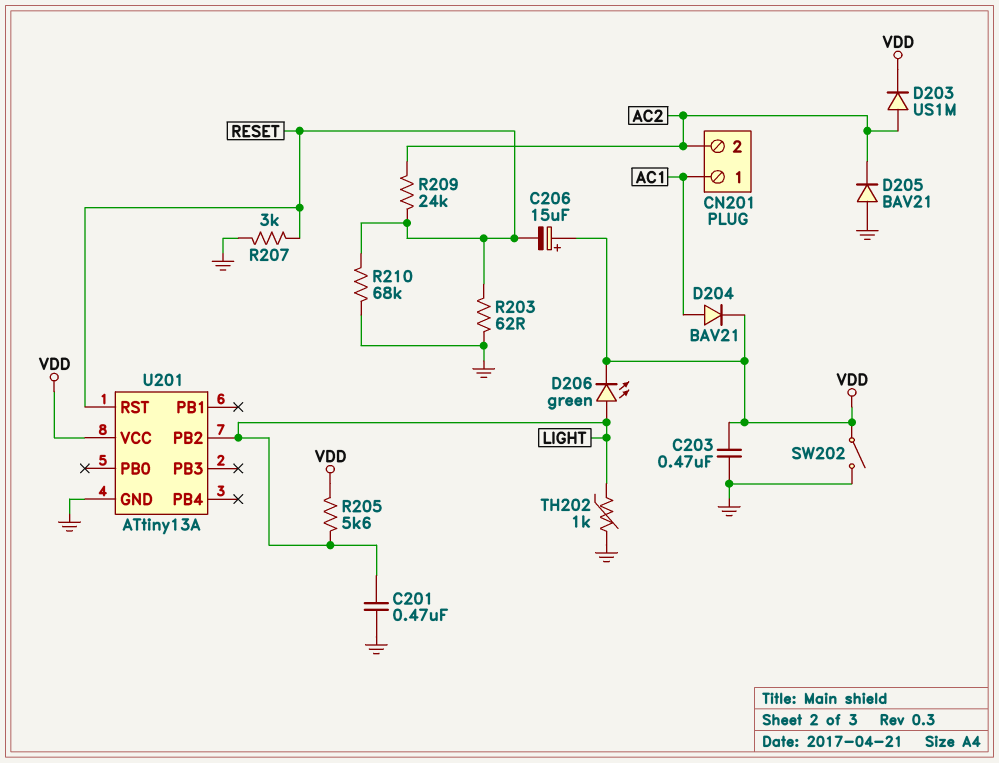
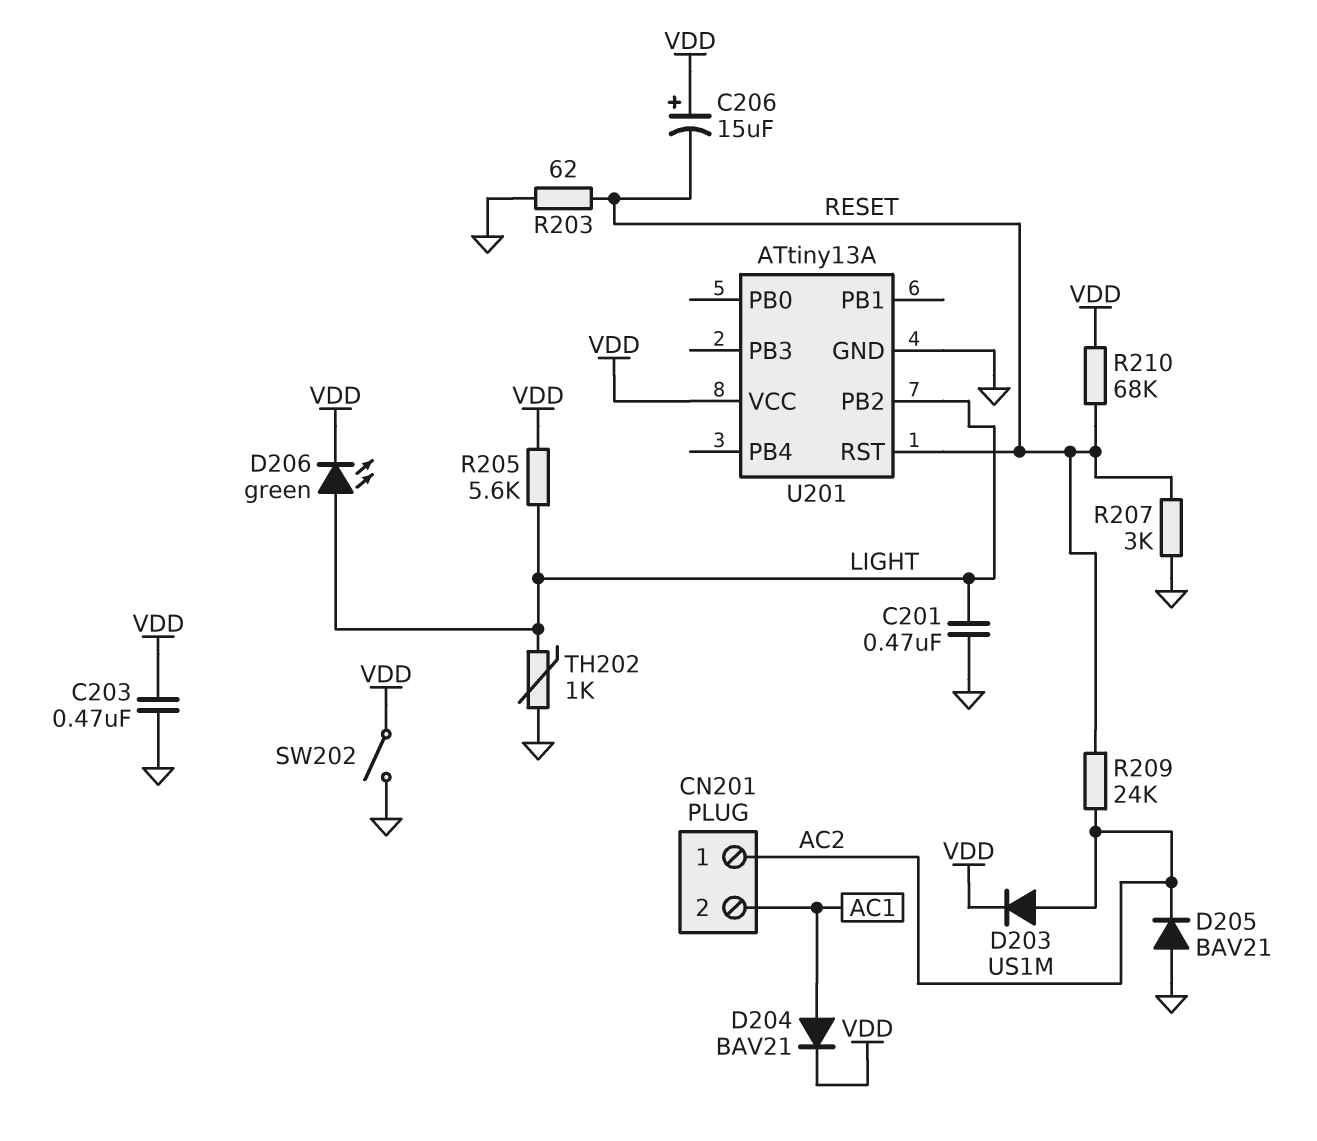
CN201 pin 1: AC1 -> AC2
CN201 pin 2: AC2 -> AC1
R210: 68k (GND, RESET) -> 68k (RESET, VDD)

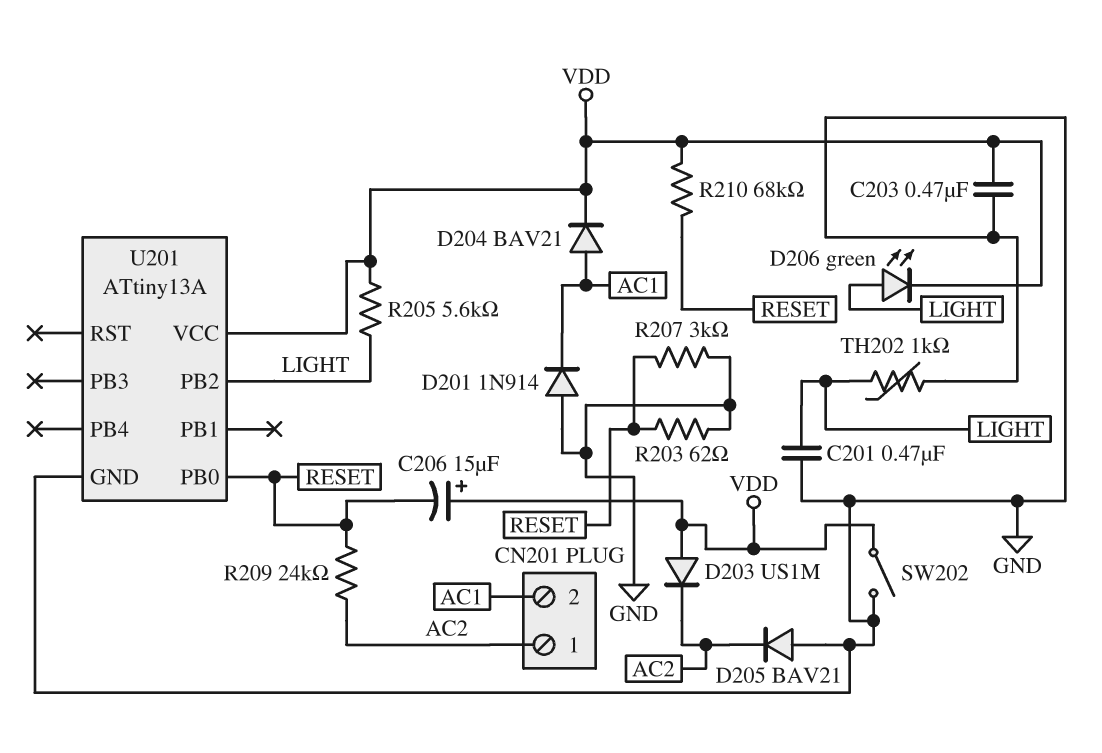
D201: none -> diode 1N914 (A GND, K AC1)
D203: diode US1M (A AC2, K VDD) -> diode US1M (A VDD, K AC2)
U201 pin PB0: none -> RESET
U201 pin RST: RESET -> none

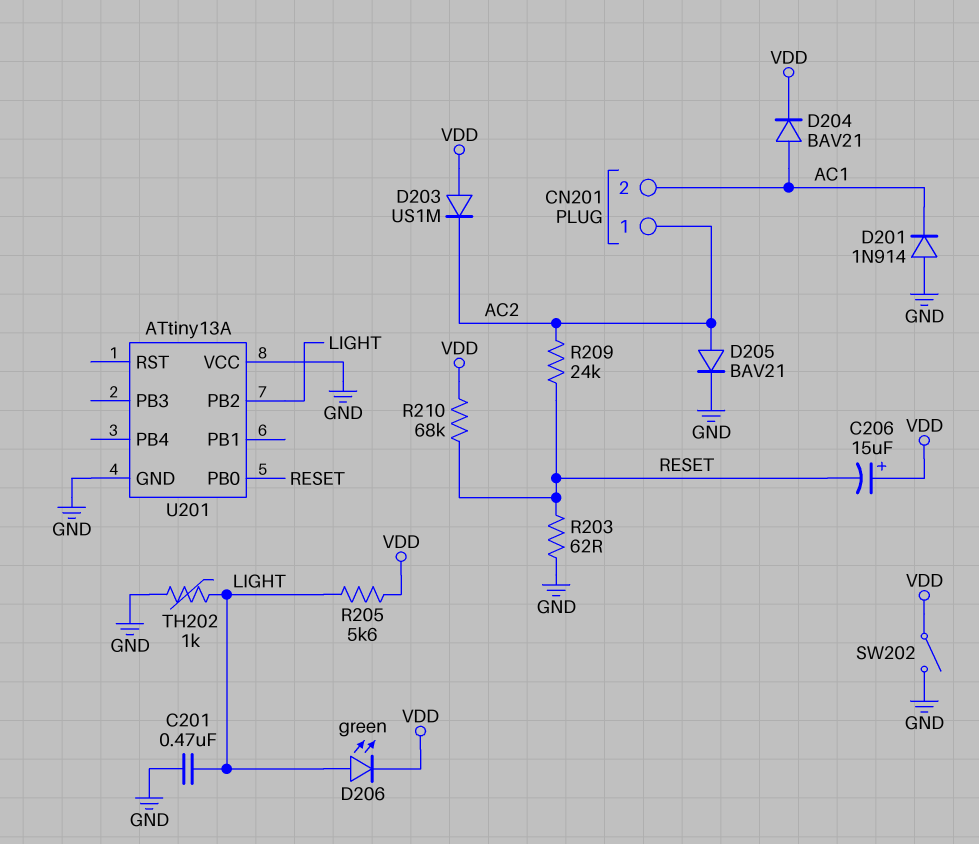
C203: 470nF (GND, VDD) -> none
D205: diode BAV21 (A GND, K AC2) -> diode BAV21 (A AC2, K GND)
R207: 3k (GND, RESET) -> none
U201 pin VCC: VDD -> GND

